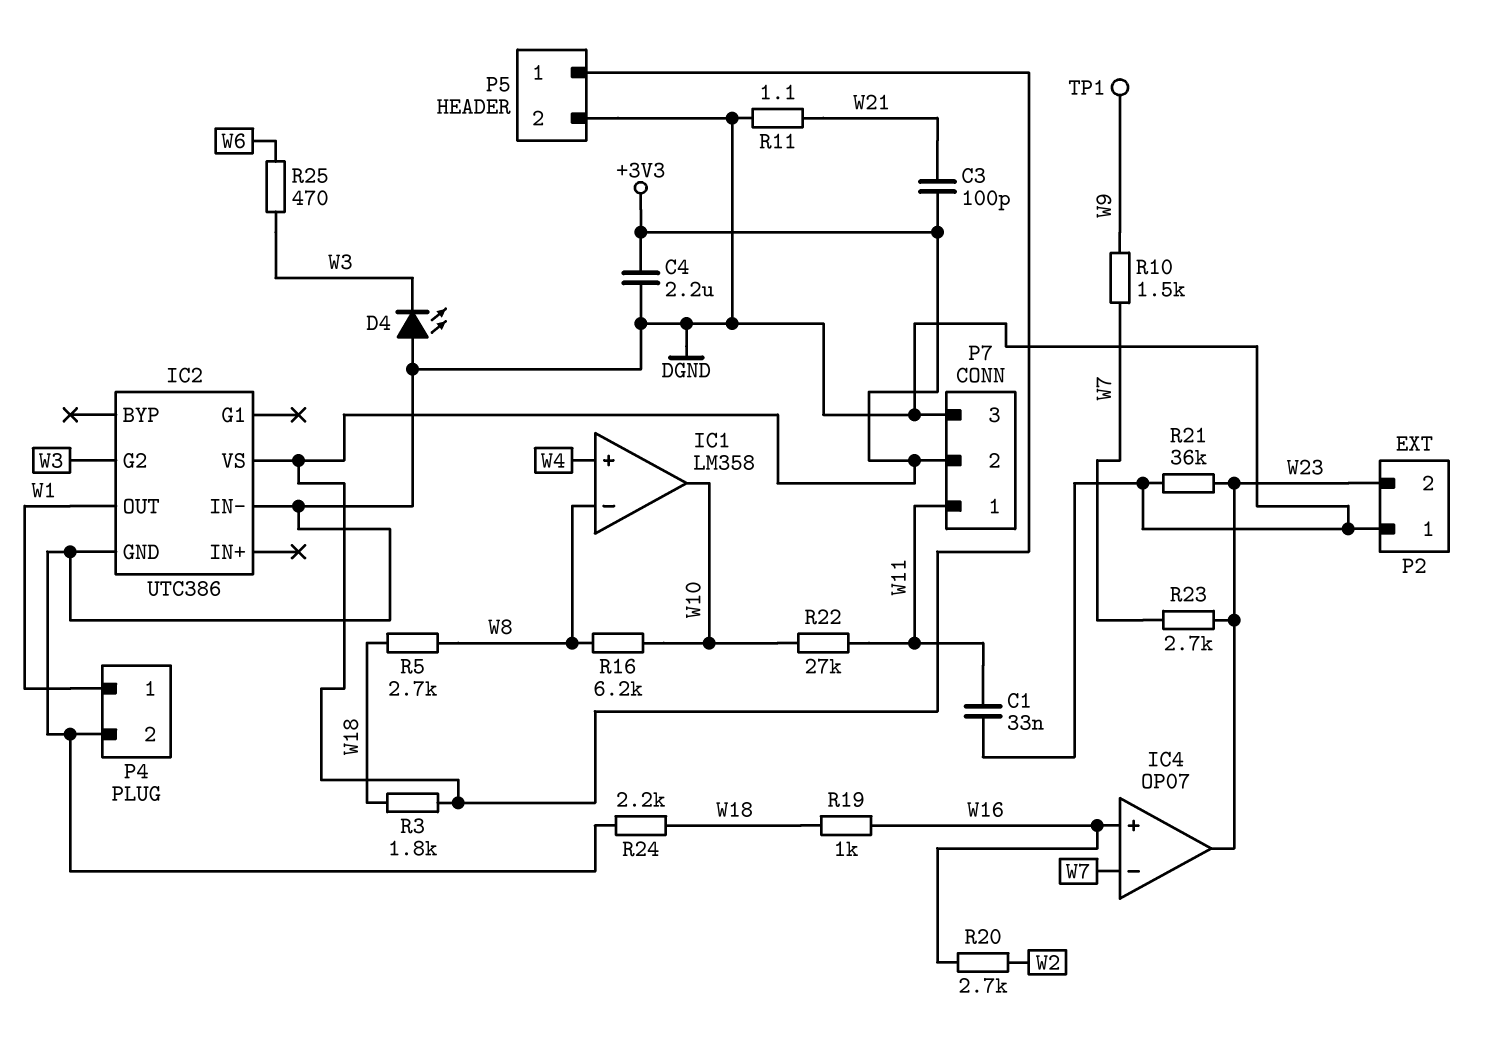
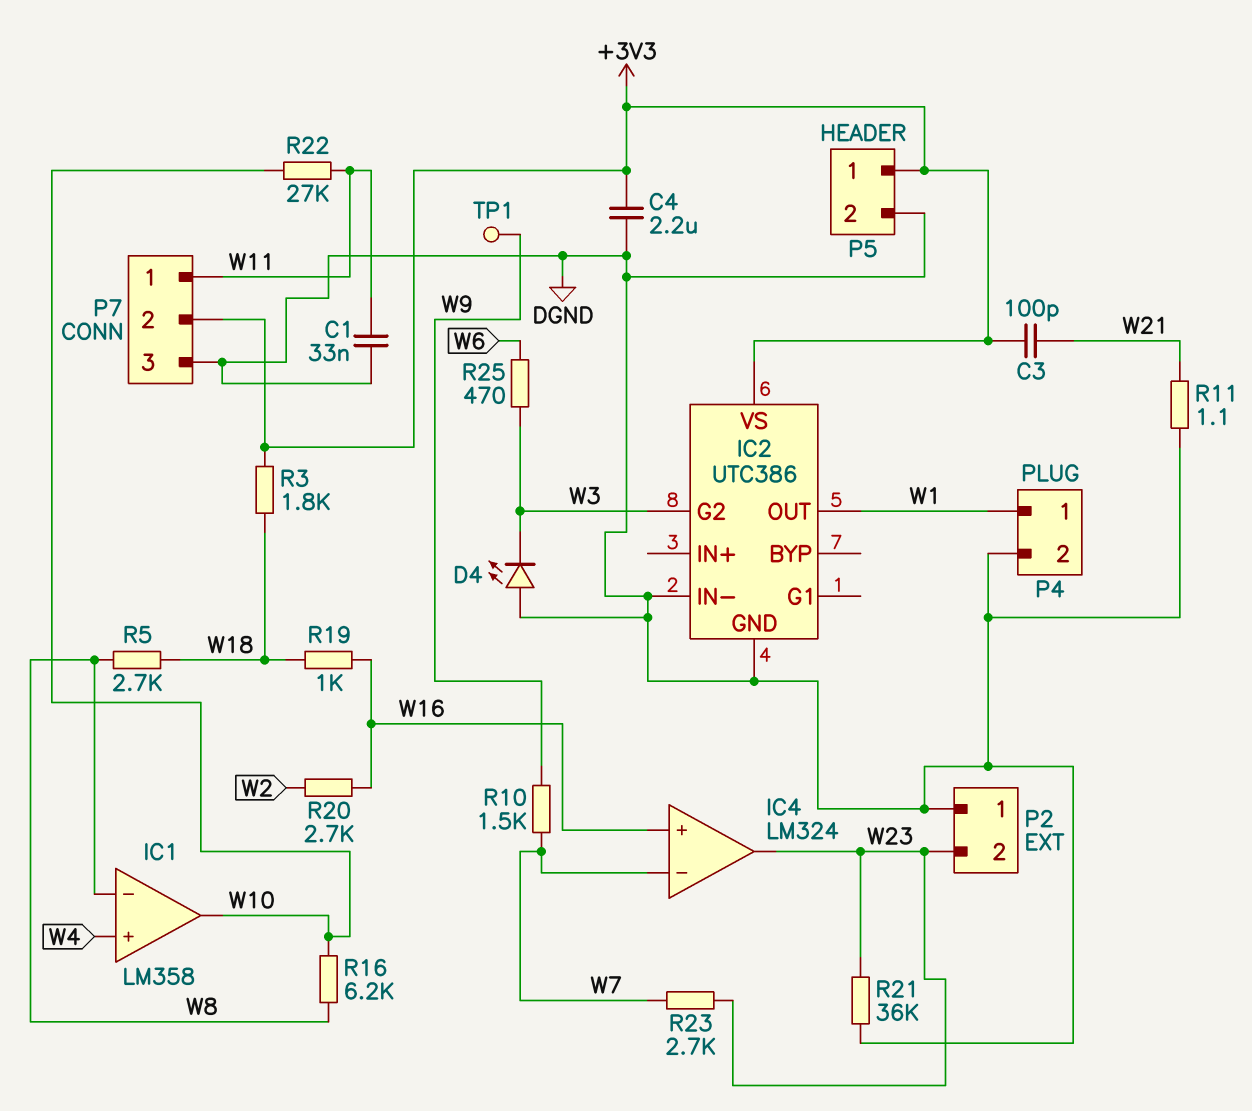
IC4: OP07 -> LM324
R24: 2.2k (DGND, W18) -> none

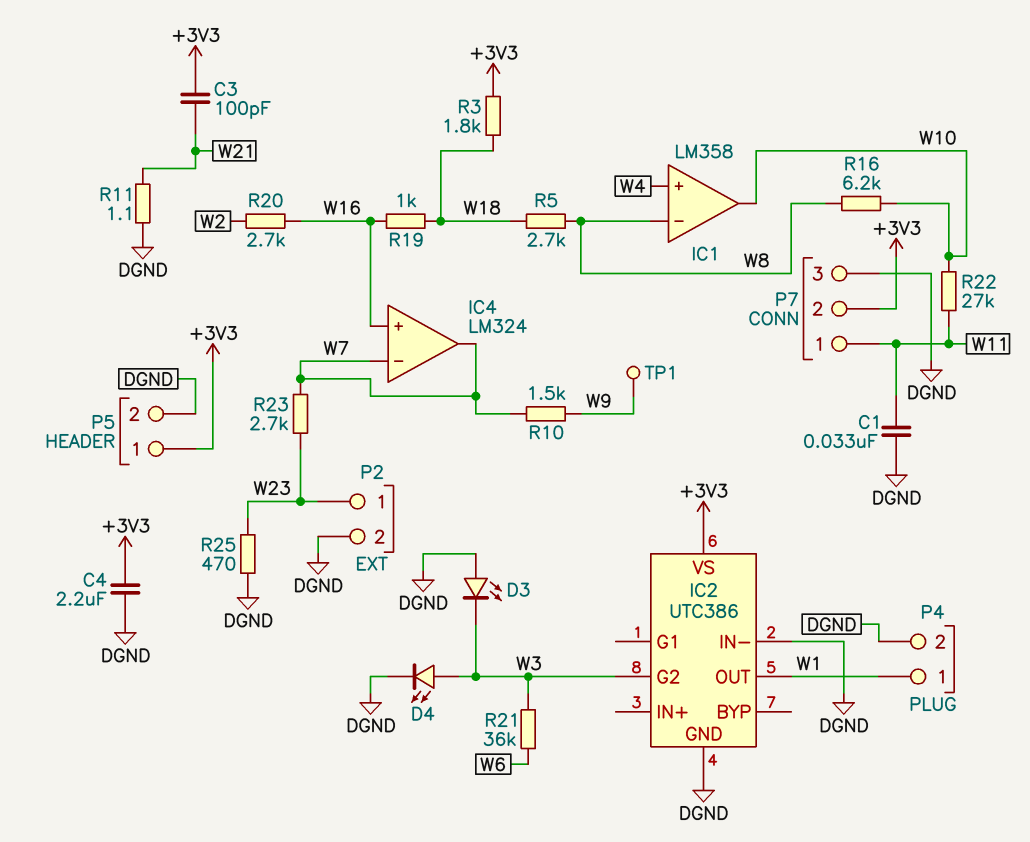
D3: none -> LED (A DGND, K W3)
D4: LED (A DGND, K W3) -> LED (A W3, K DGND)
IC4 pin out: W23 -> W7
P2 pin 1: DGND -> W23
P2 pin 2: W23 -> DGND
R21: 36k (DGND, W23) -> 36k (W3, W6)
R25: 470 (W3, W6) -> 470 (DGND, W23)

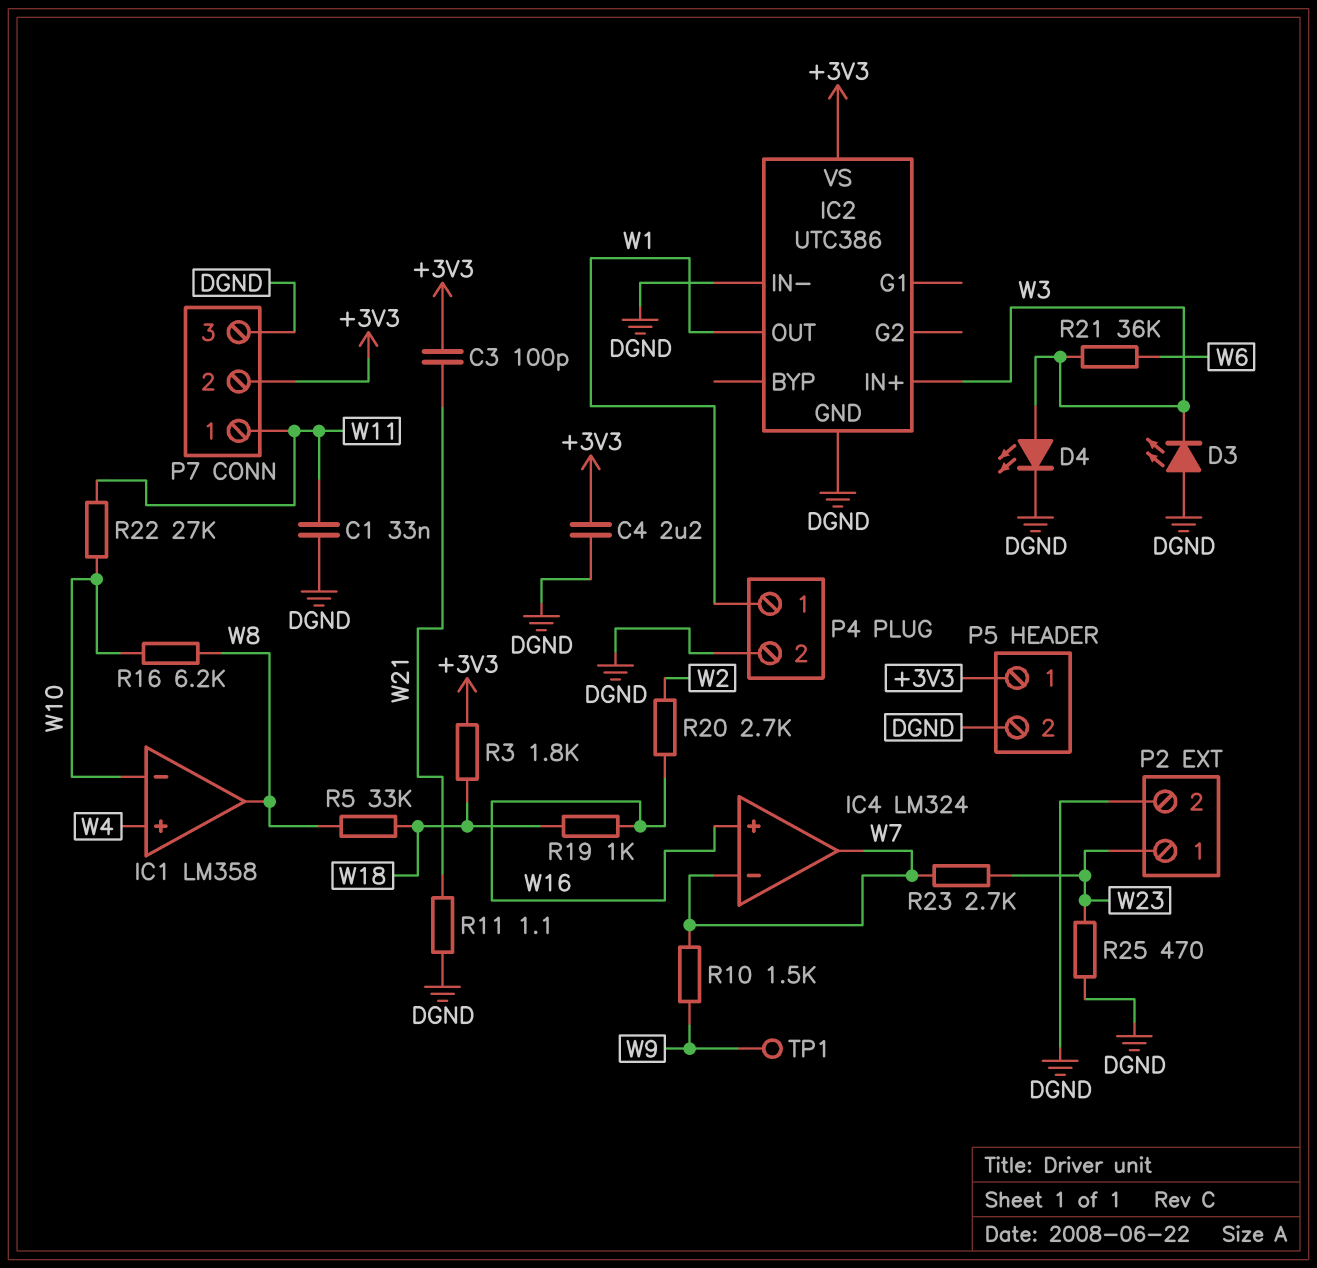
IC1 pin in-: W8 -> W10
IC1 pin out: W10 -> W8
IC2 pin G2: W3 -> none
IC2 pin IN+: none -> W3
R5: 2.7k (W8, W18) -> 33k (W8, W18)

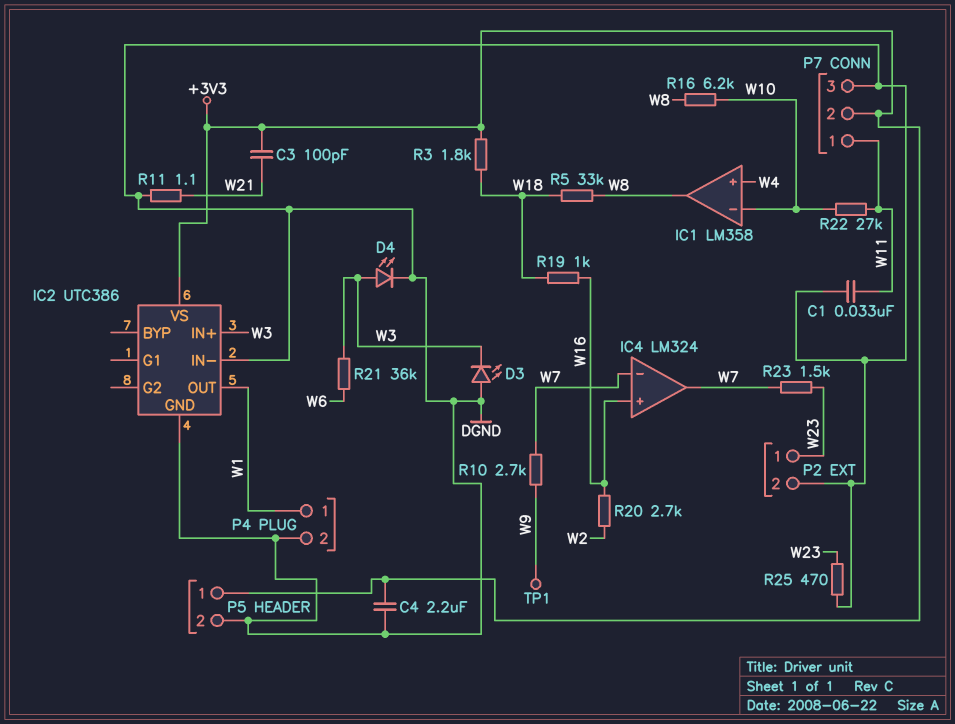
R10: 1.5k (W7, W9) -> 2.7k (W7, W9)
R23: 2.7k (W7, W23) -> 1.5k (W7, W23)

